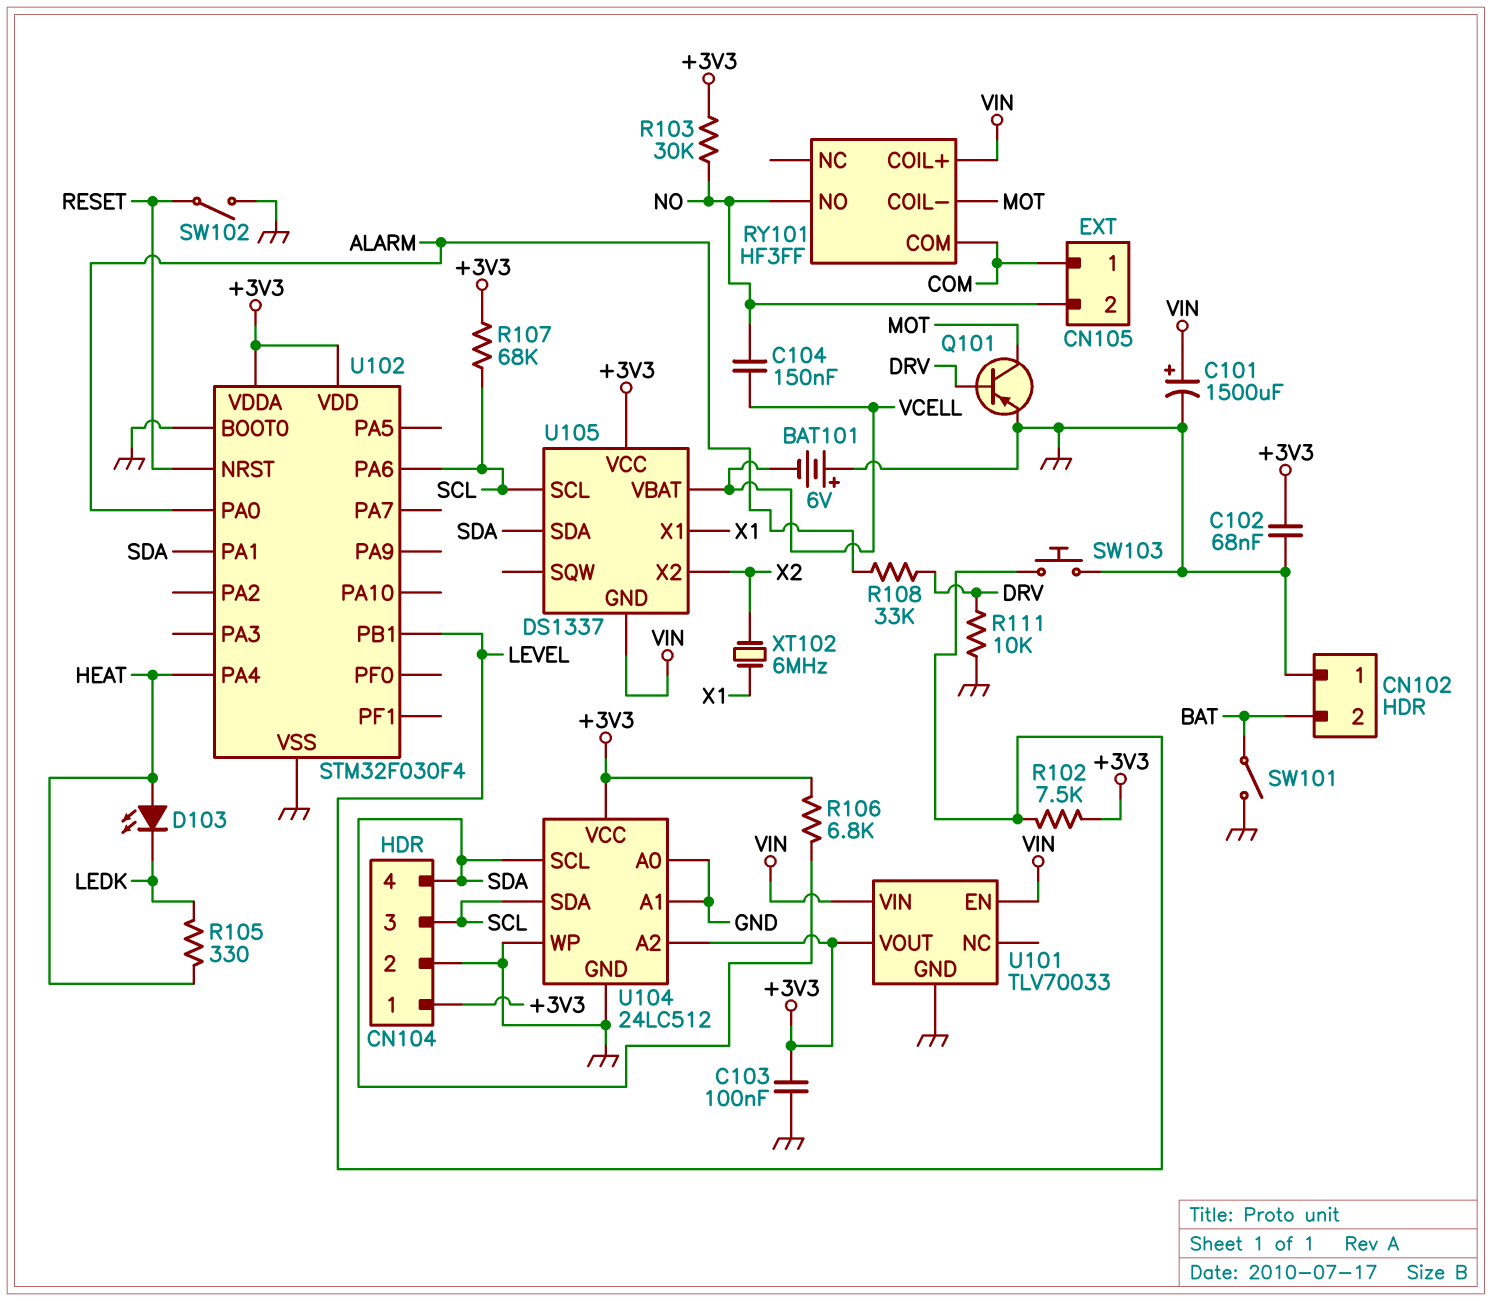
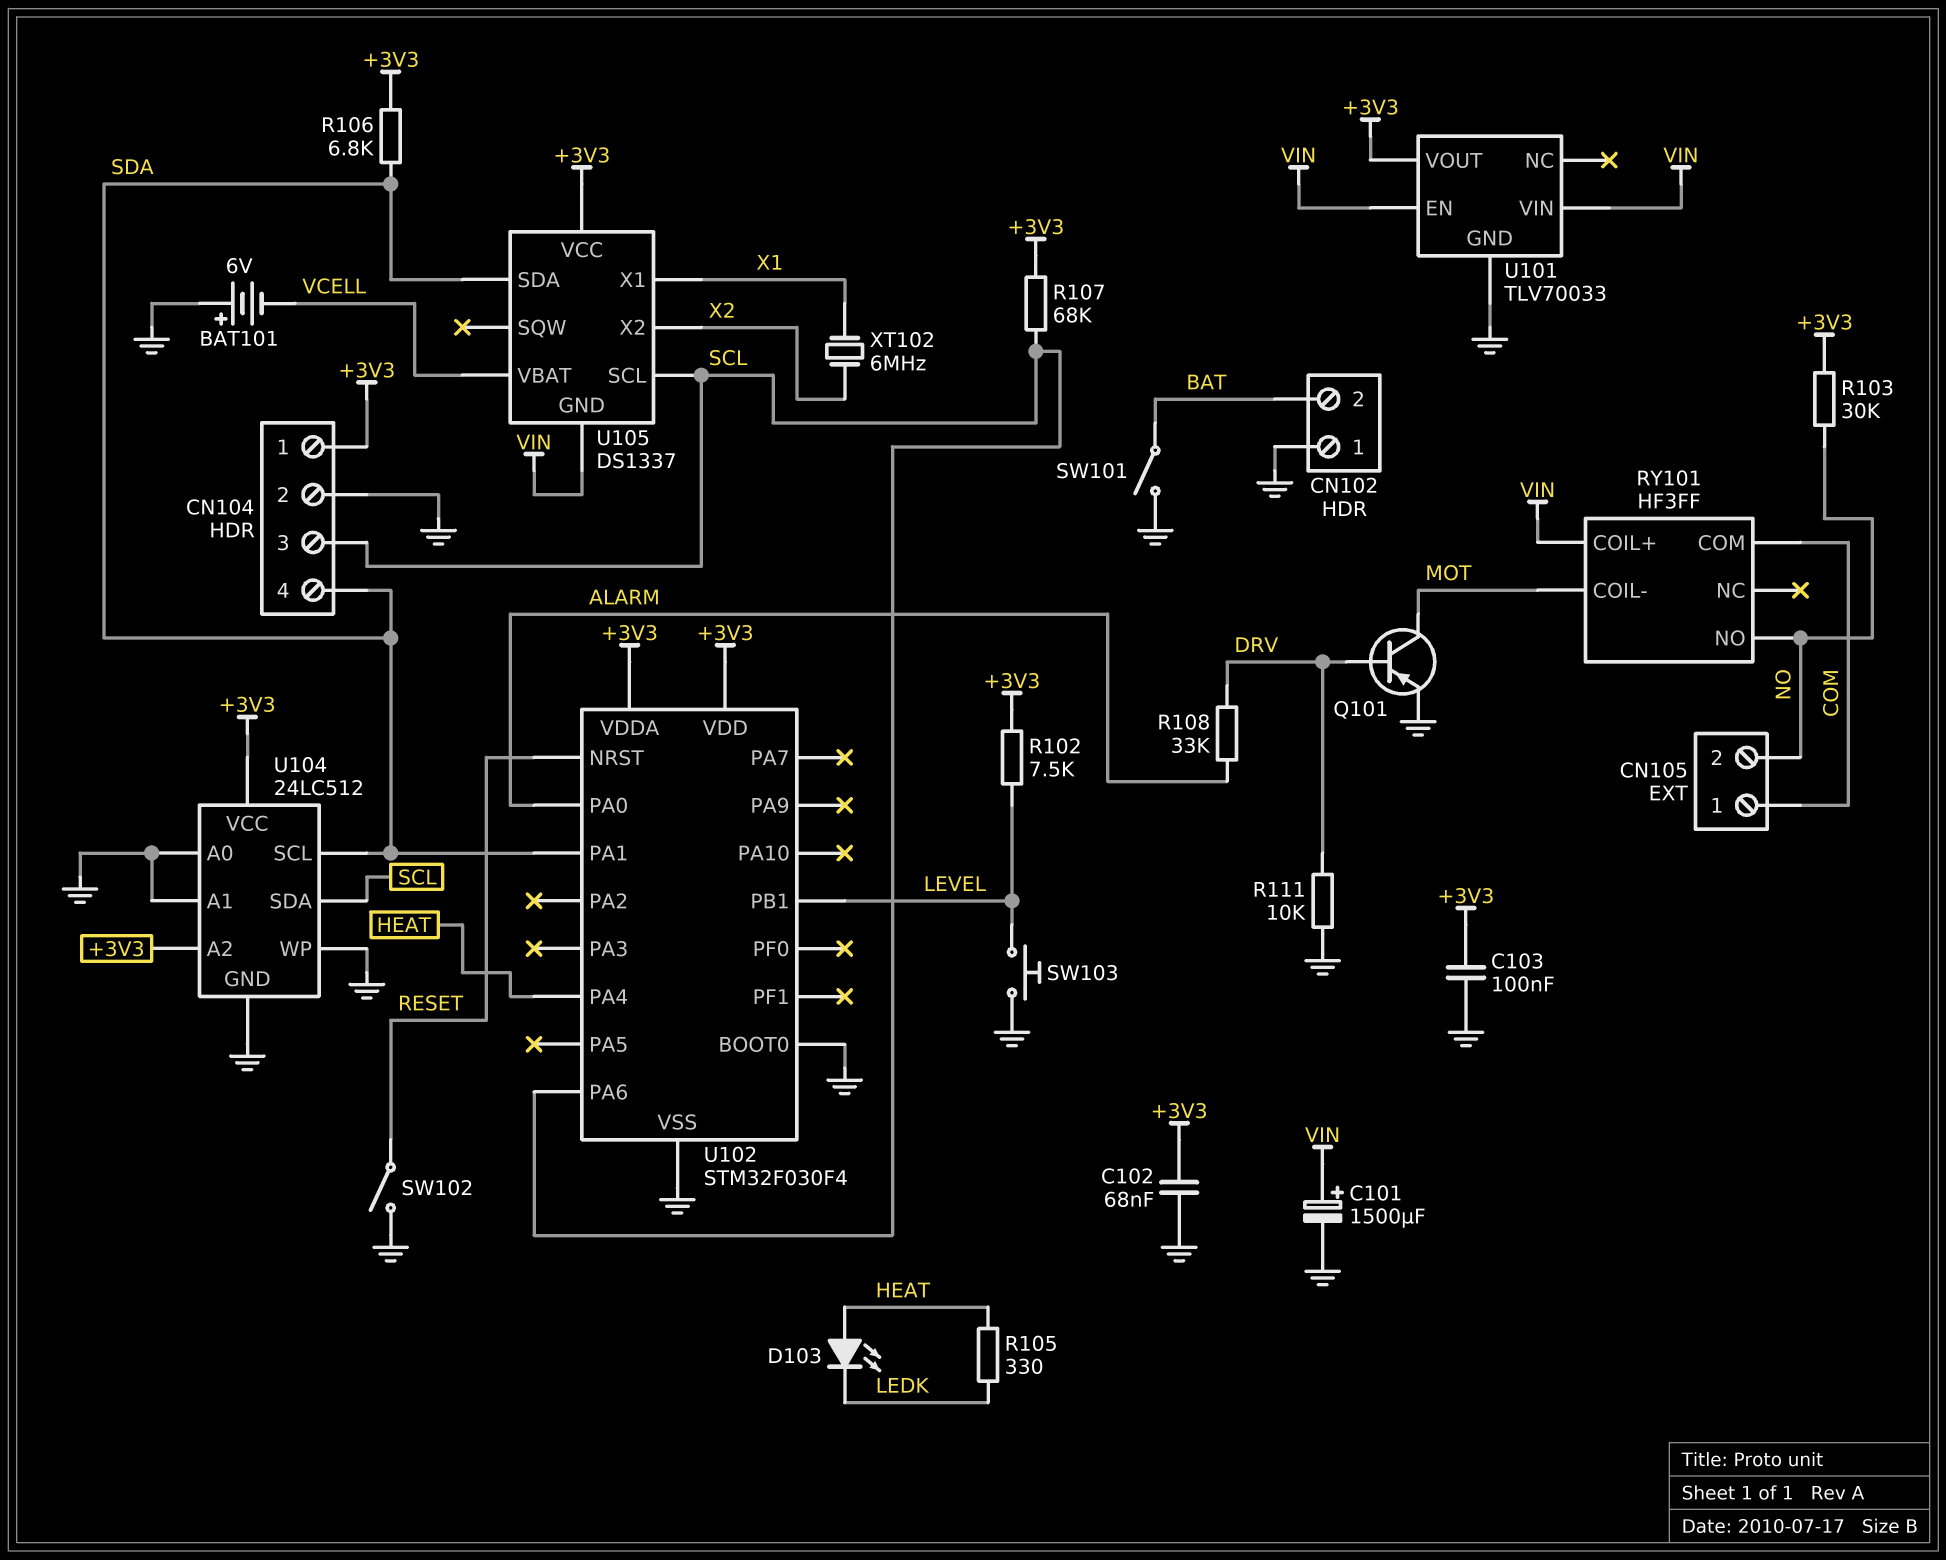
C104: 150nF (NO, VCELL) -> none

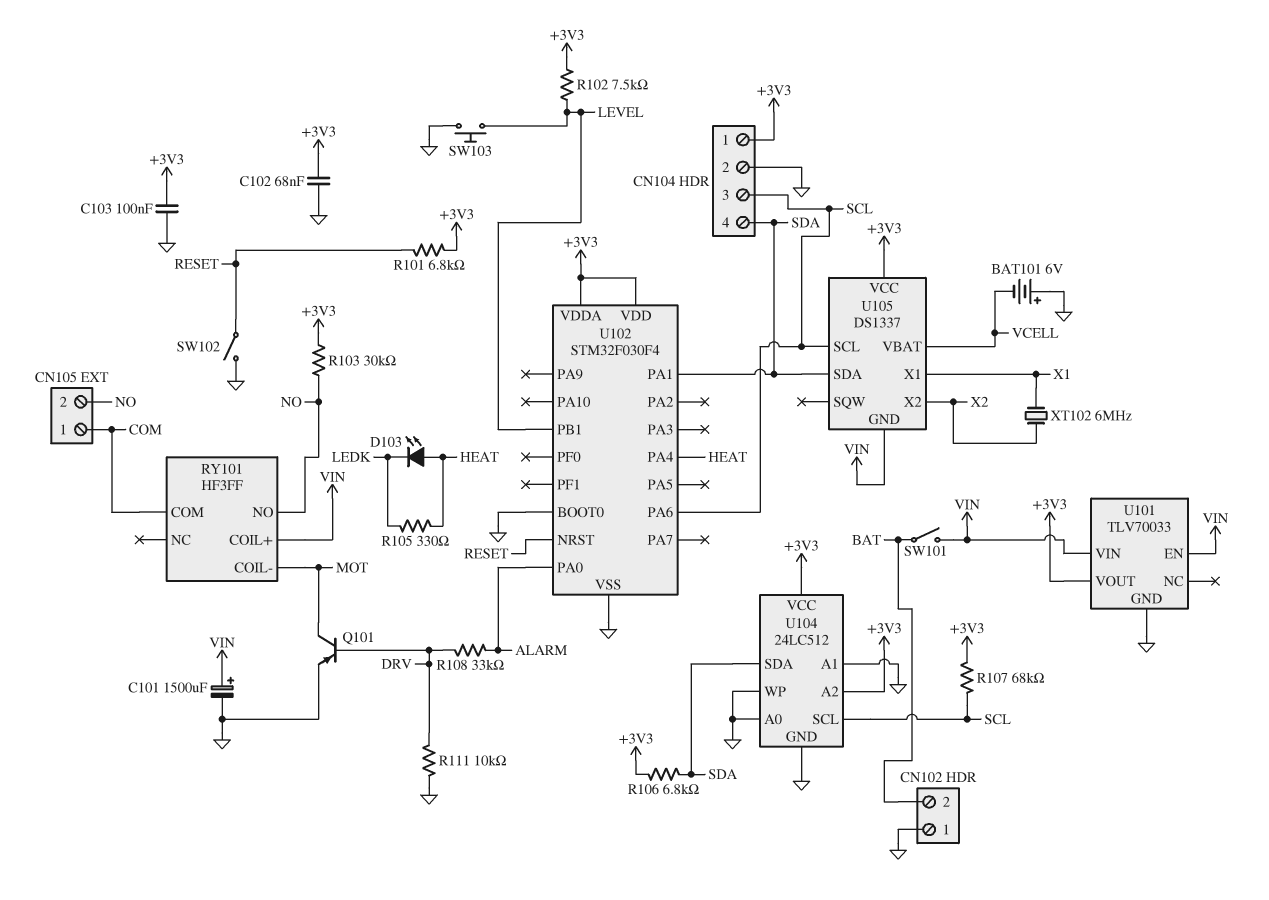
R101: none -> 6.8k (+3V3, RESET)
SW101: switch (BAT, GND) -> switch (BAT, VIN)
U104 pin SCL: SDA -> SCL
U104 pin SDA: SCL -> SDA

